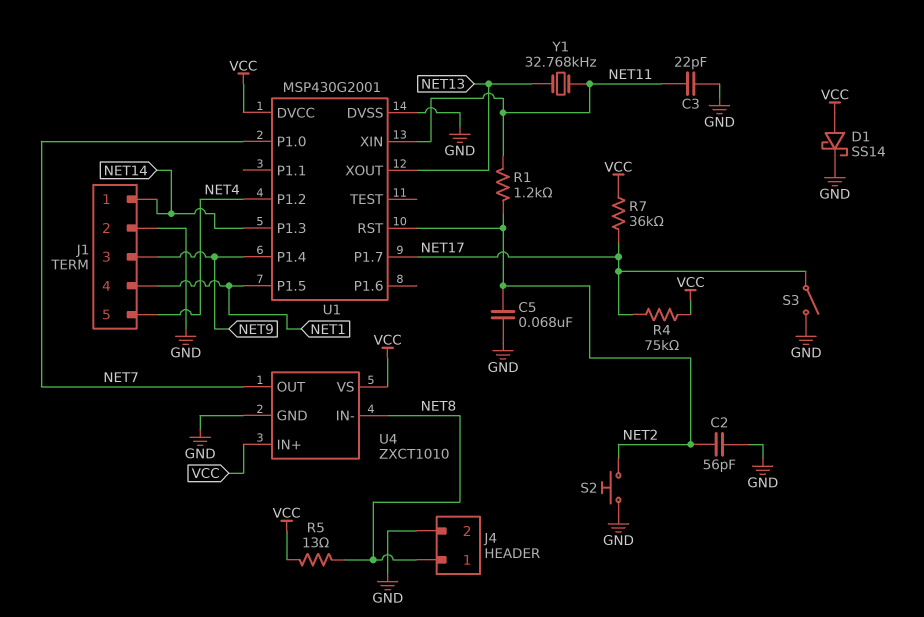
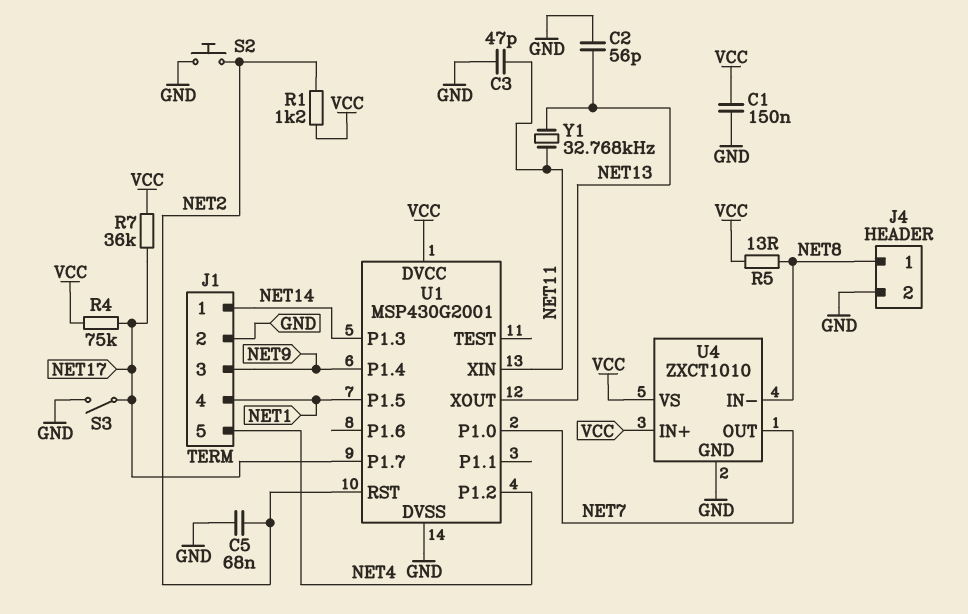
C1: none -> 150nF (GND, VCC)
C2: 56pF (GND, NET2) -> 56pF (GND, NET13)
C3: 22pF (GND, NET11) -> 47pF (GND, NET11)
D1: schottky SS14 (A VCC, K GND) -> none
R1: 1.2k (NET2, NET11) -> 1.2k (NET2, VCC)

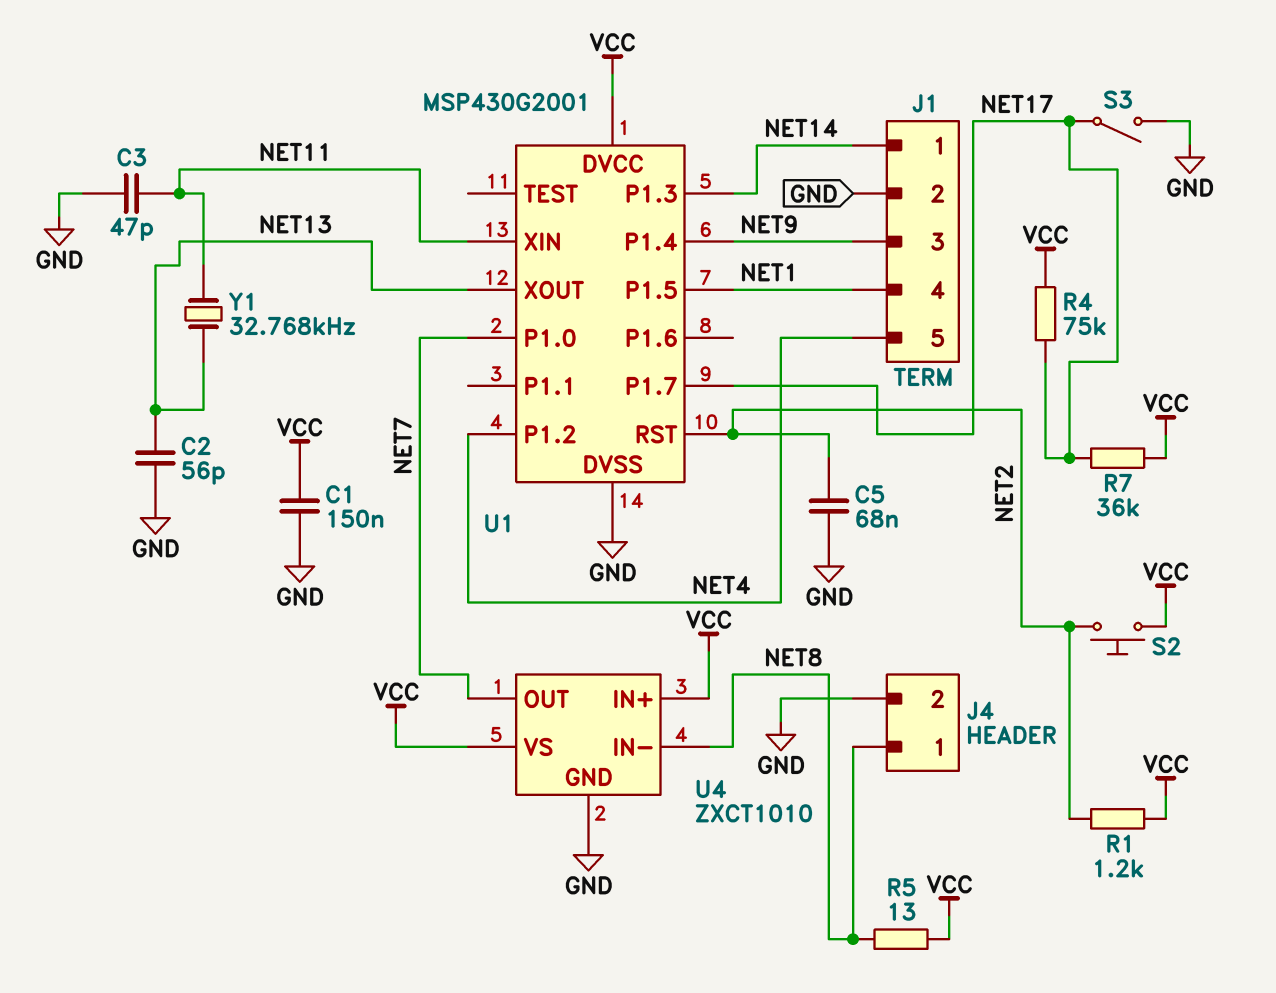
S2: button (GND, NET2) -> button (NET2, VCC)

